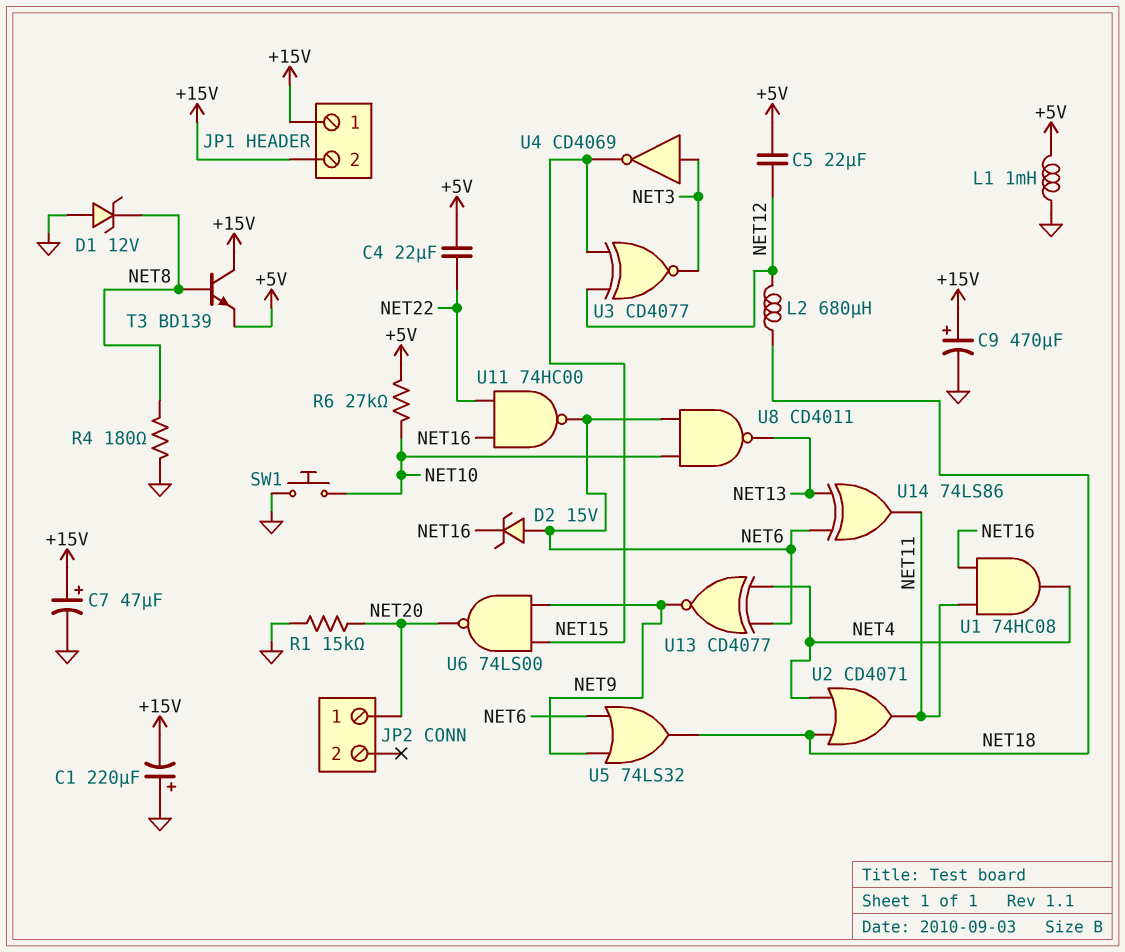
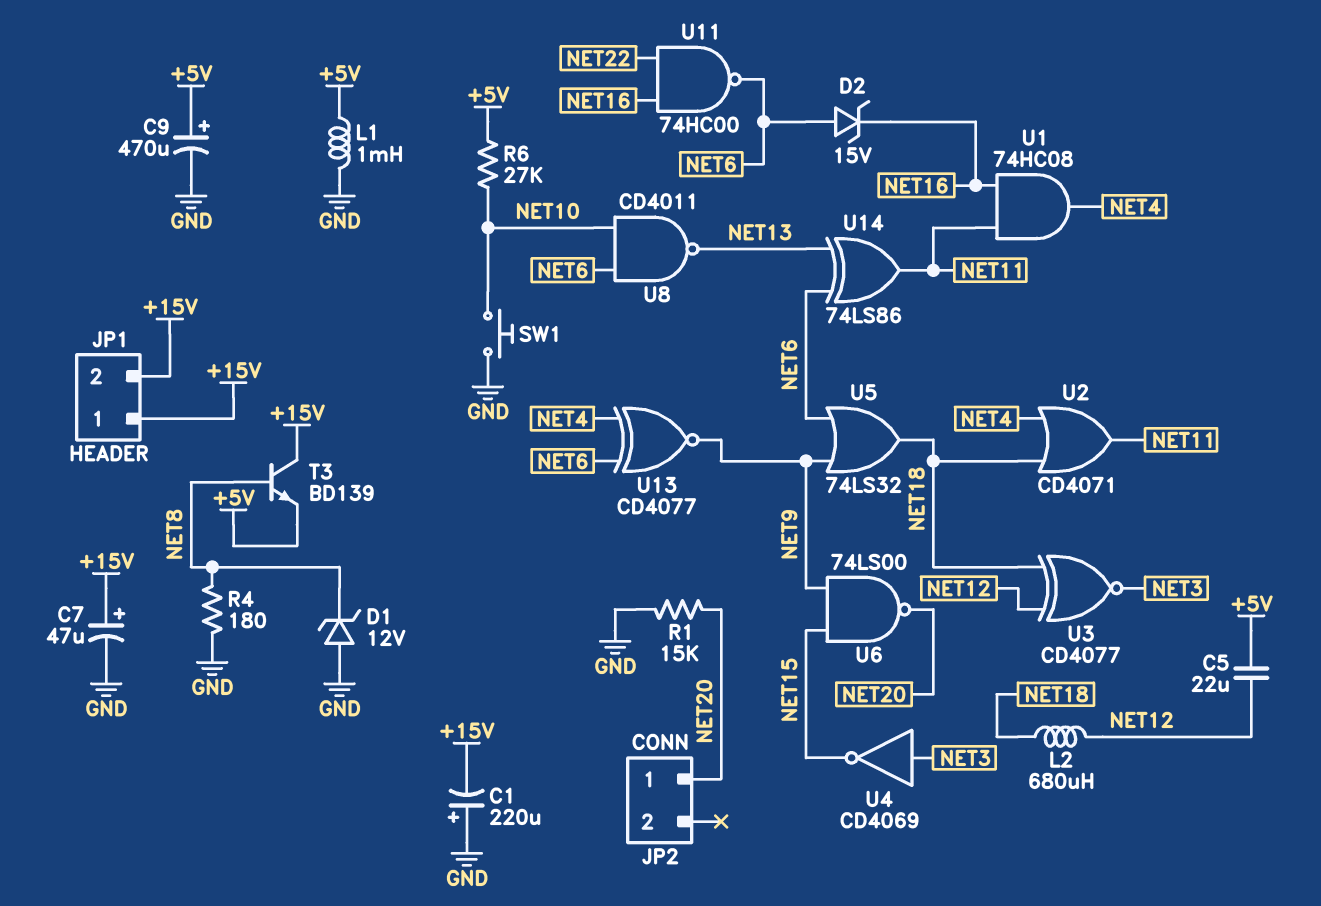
C4: 22uF (+5V, NET22) -> none
C9: 470uF (plus +15V, minus GND) -> 470uF (plus +5V, minus GND)
U3: XNOR CD4077 (in NET12, in NET15, out NET3) -> XNOR CD4077 (in NET12, in NET18, out NET3)

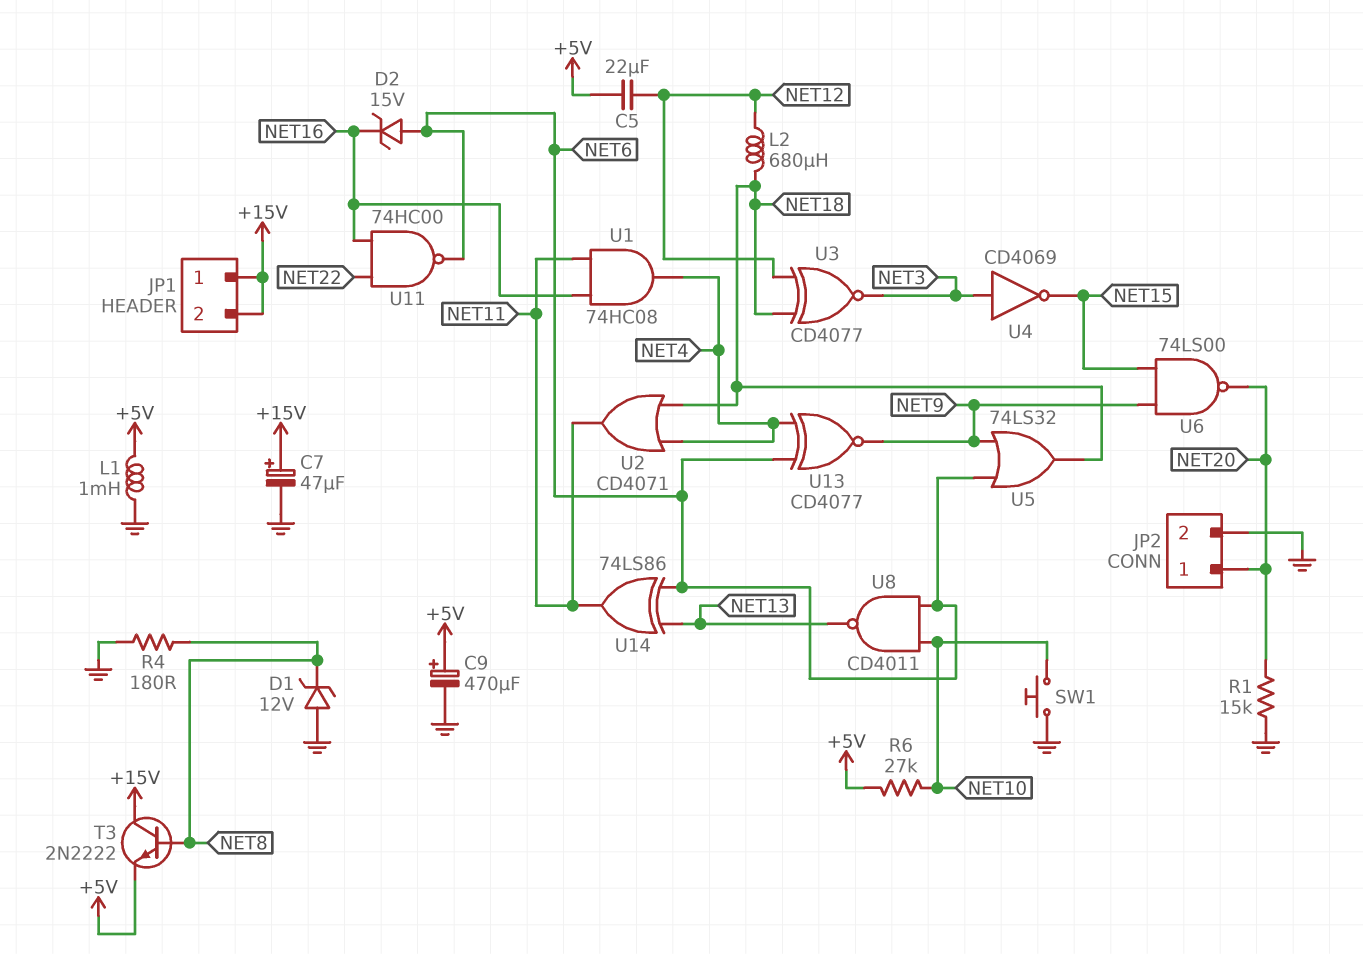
C1: 220uF (plus GND, minus +15V) -> none
JP2 pin 2: none -> GND
T3: NPN BD139 (B NET8, C +15V, E +5V) -> NPN 2N2222 (B NET8, C +15V, E +5V)

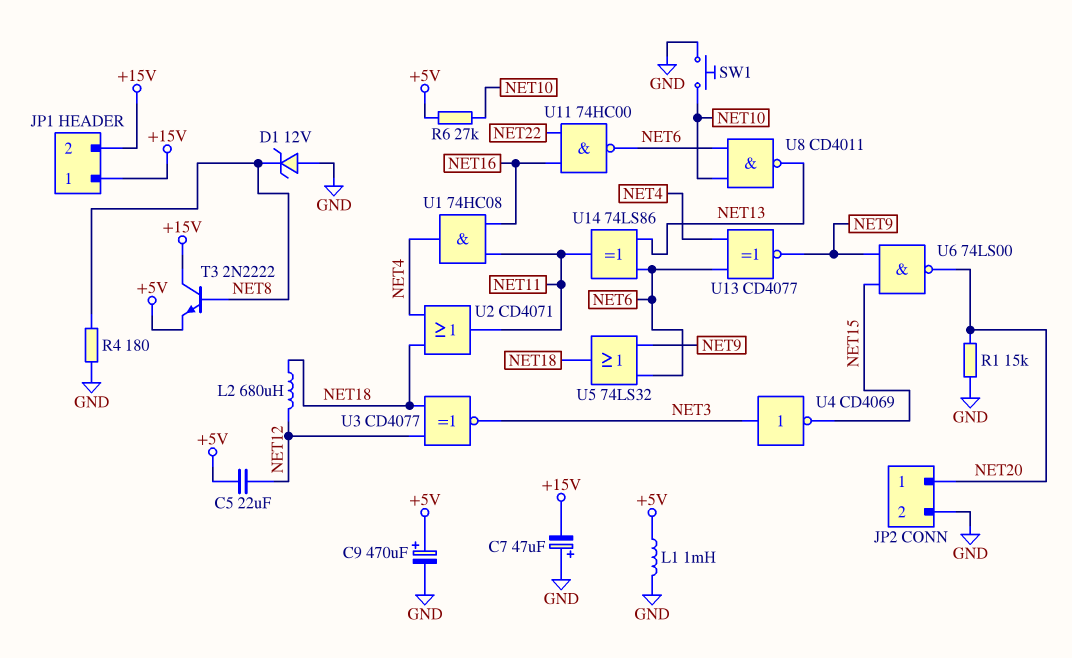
C7: 47uF (plus +15V, minus GND) -> 47uF (plus GND, minus +15V)
D2: zener 15V (A NET6, K NET16) -> none

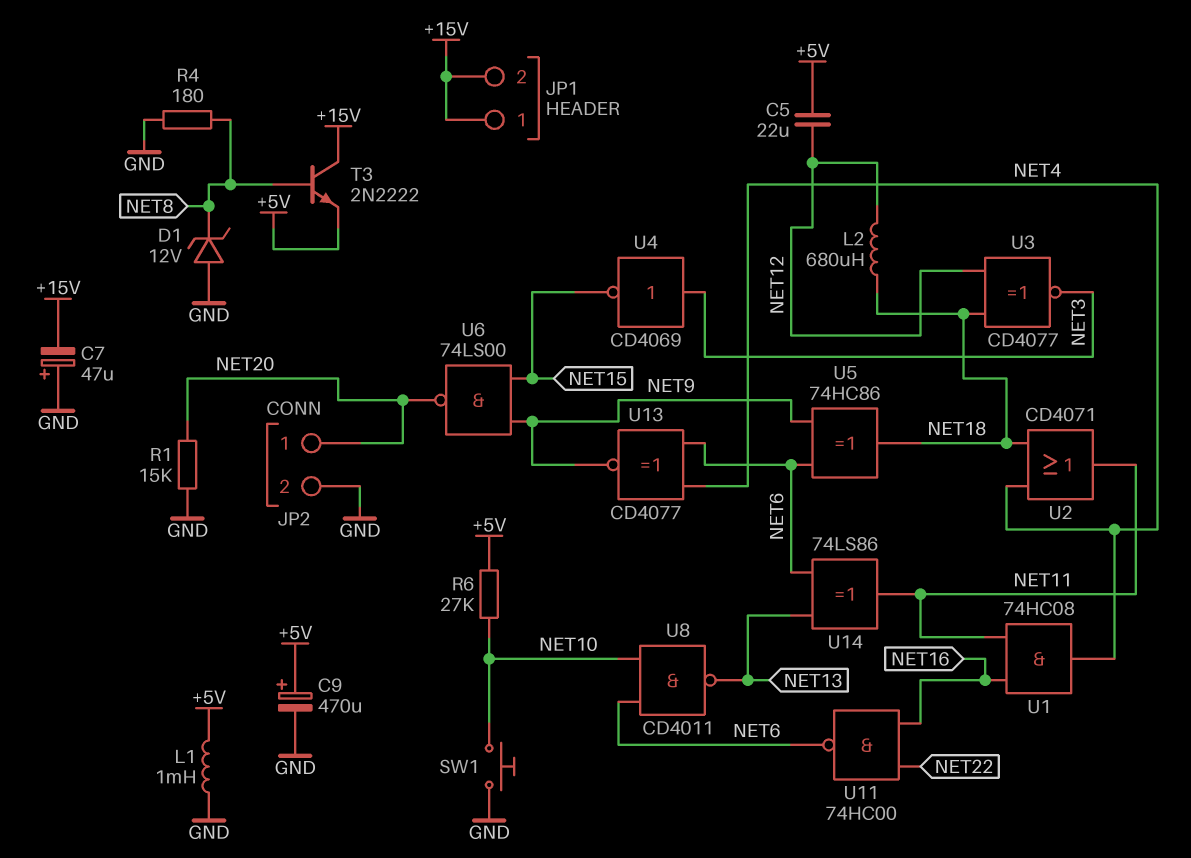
U5: OR 74LS32 (in NET6, in NET9, out NET18) -> XOR 74HC86 (in NET6, in NET9, out NET18)

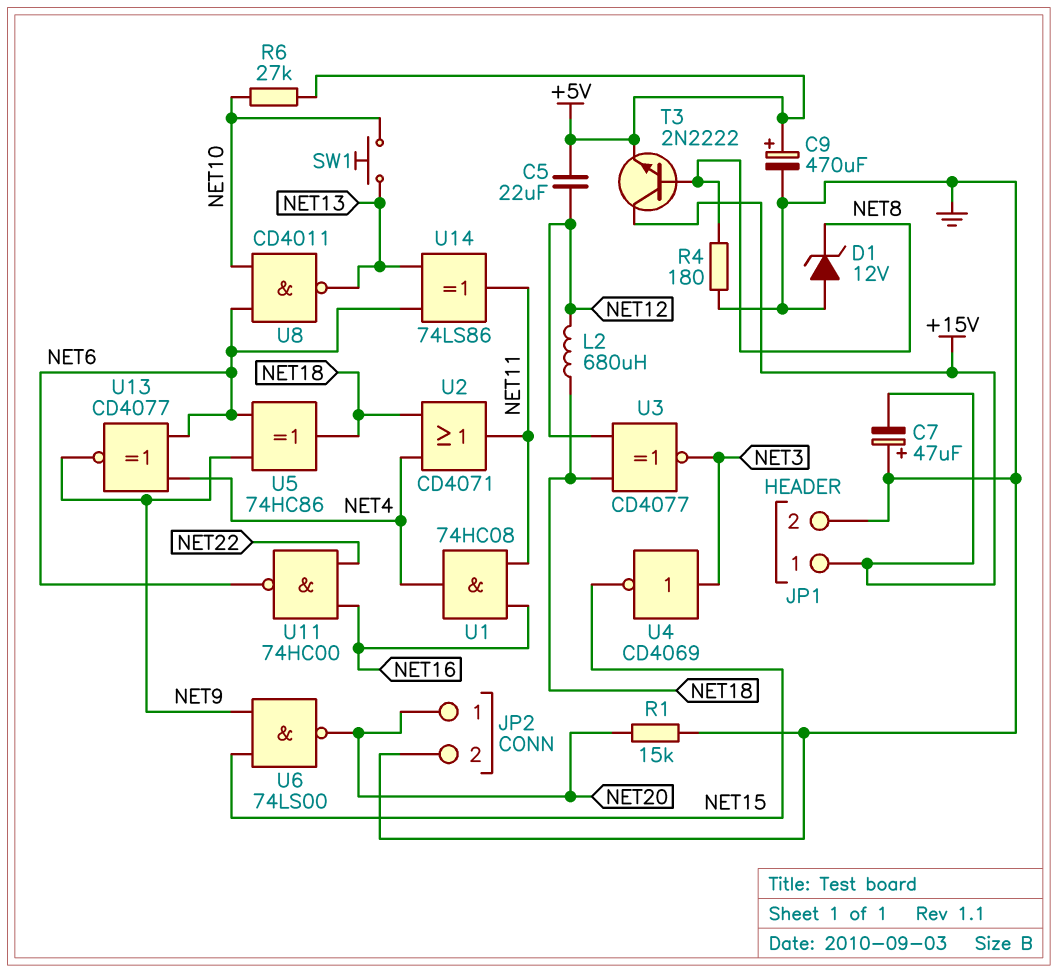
JP1 pin 2: +15V -> GND
L1: 1mH (+5V, GND) -> none
SW1: button (GND, NET10) -> button (NET10, NET13)

